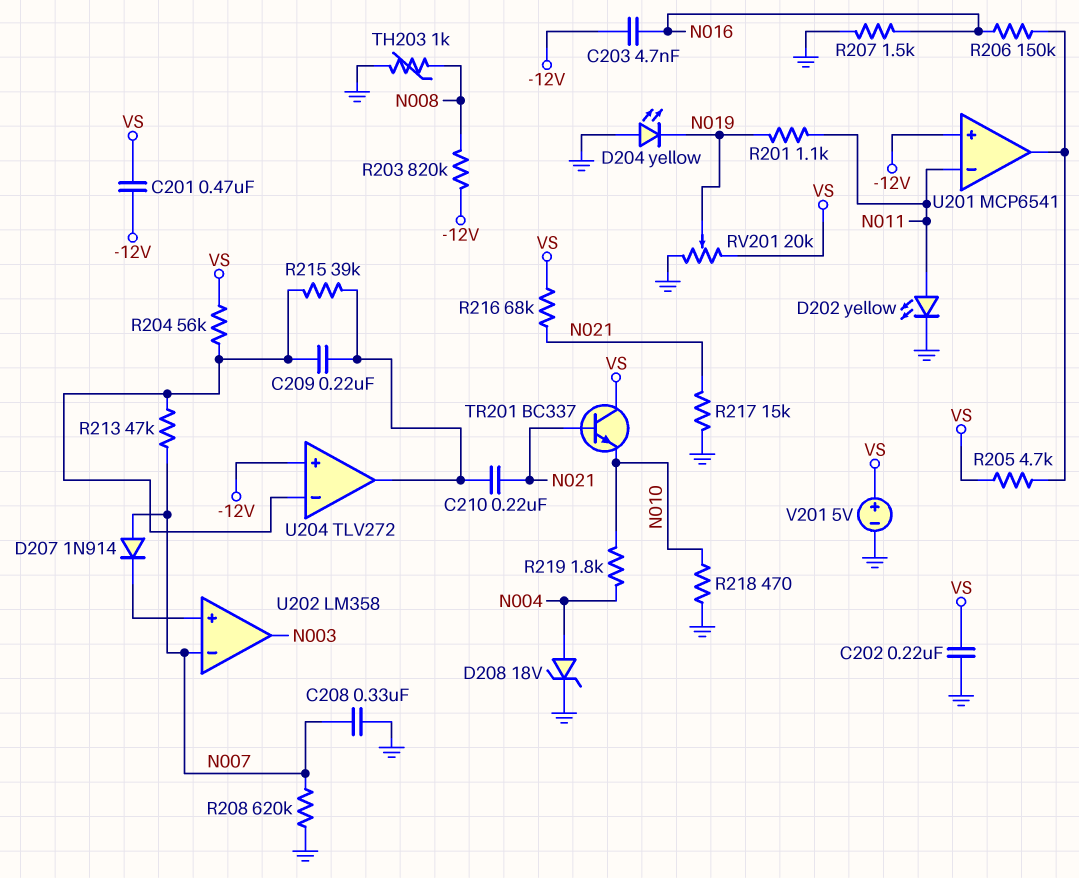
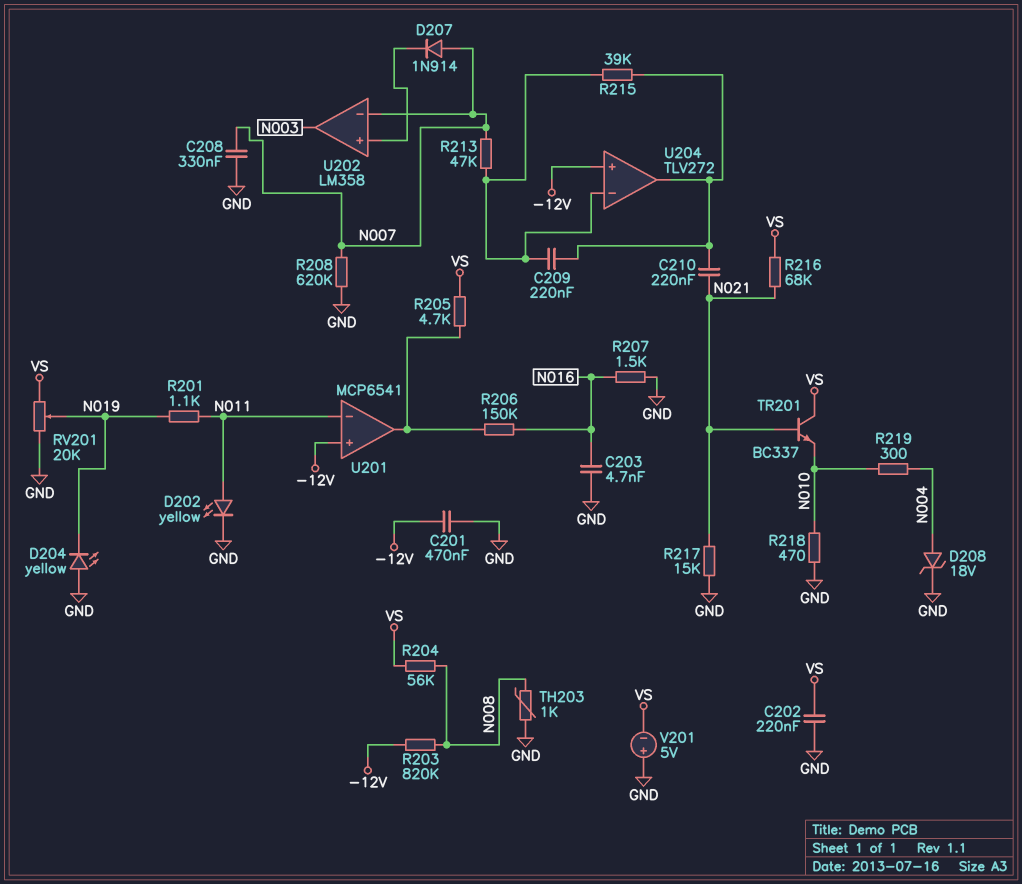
C201: 470nF (-12V, VS) -> 470nF (-12V, GND)
C203: 4.7nF (-12V, N016) -> 4.7nF (GND, N016)
R204: 56k (U204/in-, VS) -> 56k (N008, VS)
R219: 1.8k (N004, N010) -> 300 (N004, N010)
V201: 5V (plus VS, minus GND) -> 5V (plus GND, minus VS)

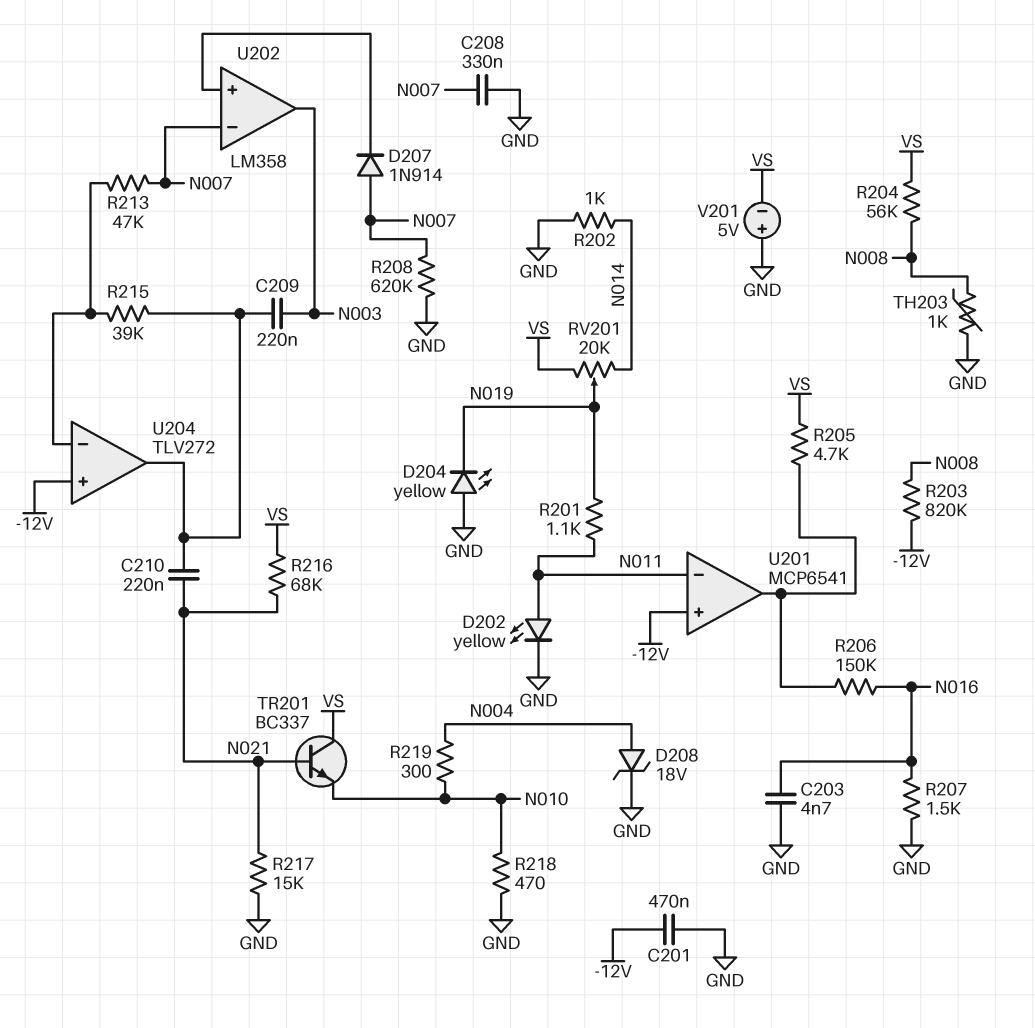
C202: 220nF (GND, VS) -> none
C209: 220nF (U204/in-, U204/out) -> 220nF (N003, U204/out)
R202: none -> 1k (GND, N014)
RV201: 20k (GND, VS, wiper N019) -> 20k (N014, VS, wiper N019)

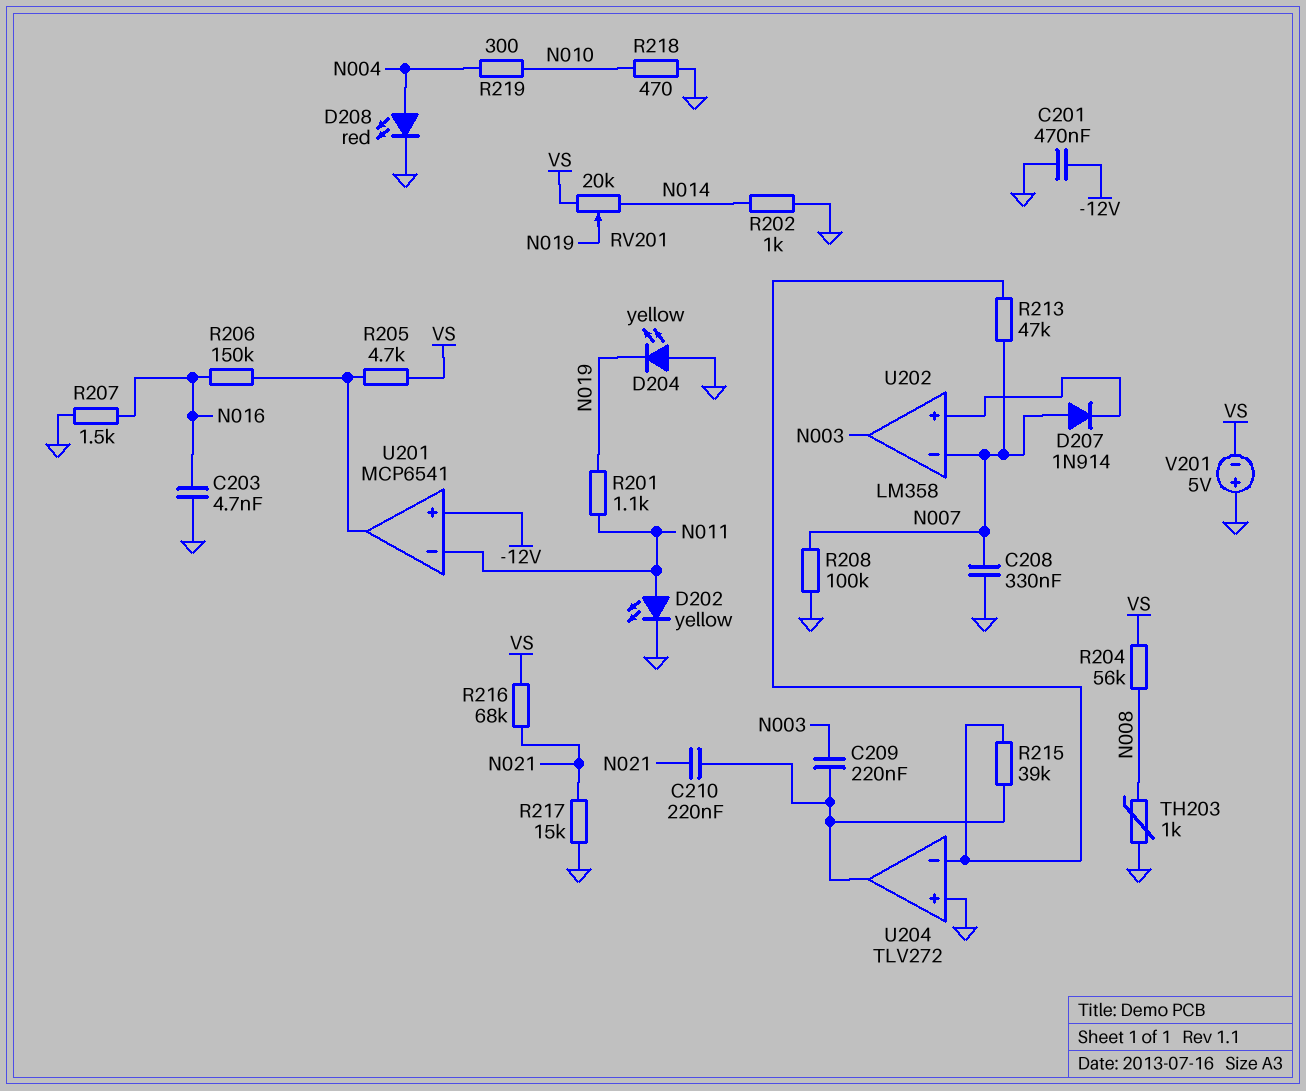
D208: zener 18V (A N004, K GND) -> LED red (A N004, K GND)
R203: 820k (-12V, N008) -> none
R208: 620k (GND, N007) -> 100k (GND, N007)
TR201: NPN BC337 (B N021, C VS, E N010) -> none
U204 pin in+: -12V -> GND

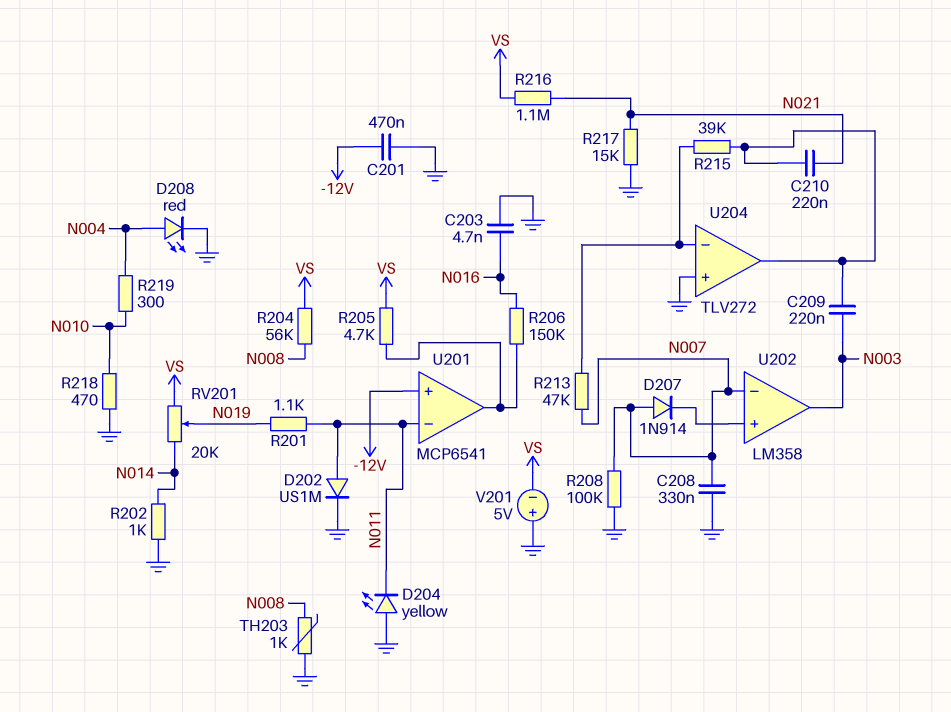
D202: LED yellow (A N011, K GND) -> diode US1M (A N011, K GND)
D204: LED yellow (A GND, K N019) -> LED yellow (A GND, K N011)
R207: 1.5k (GND, N016) -> none
R216: 68k (N021, VS) -> 1.1M (N021, VS)

